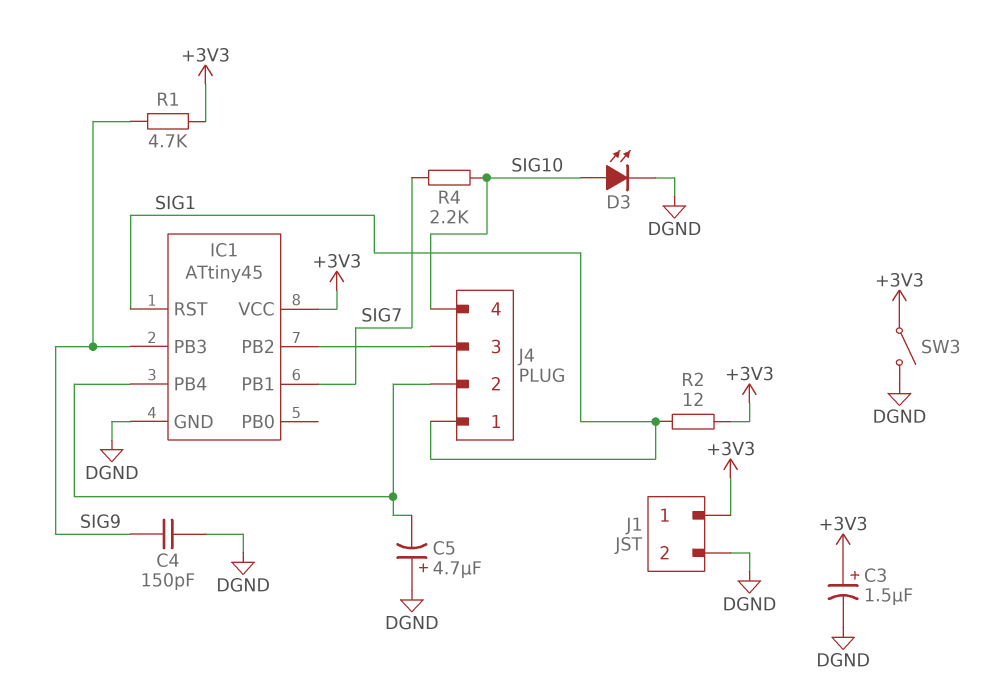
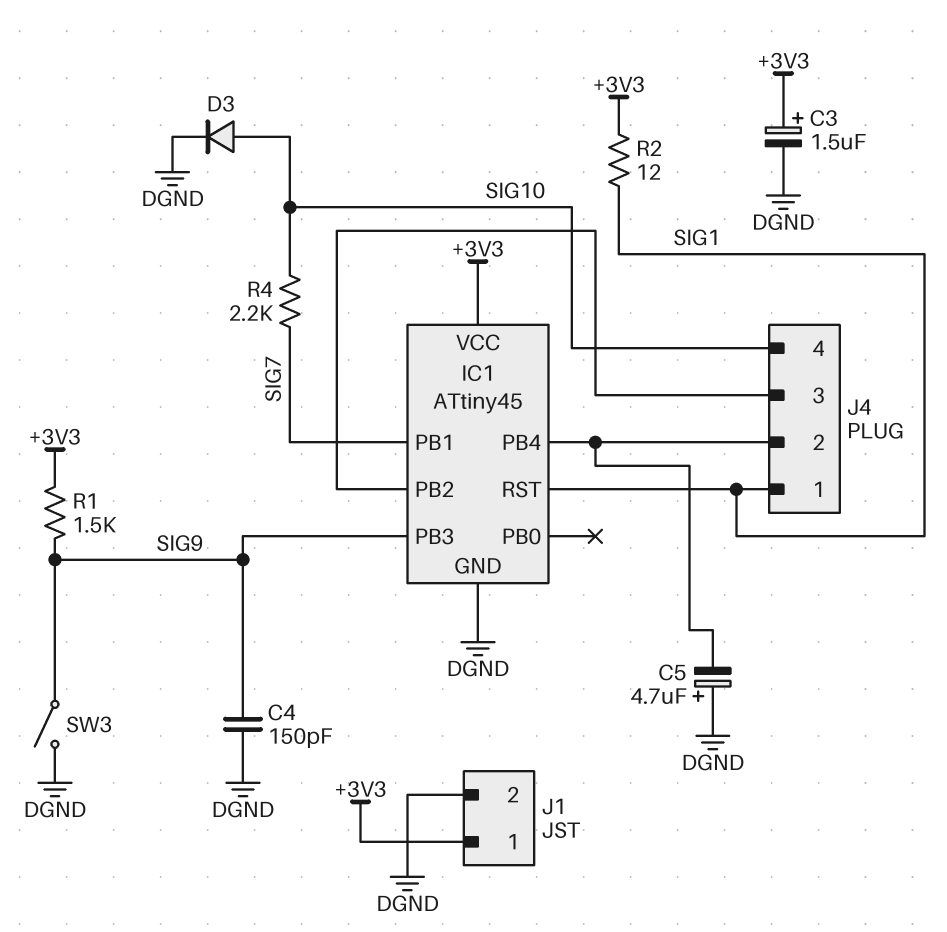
D3: LED (A SIG10, K DGND) -> diode (A SIG10, K DGND)
R1: 4.7k (+3V3, SIG9) -> 1.5k (+3V3, SIG9)
SW3: switch (+3V3, DGND) -> switch (DGND, SIG9)

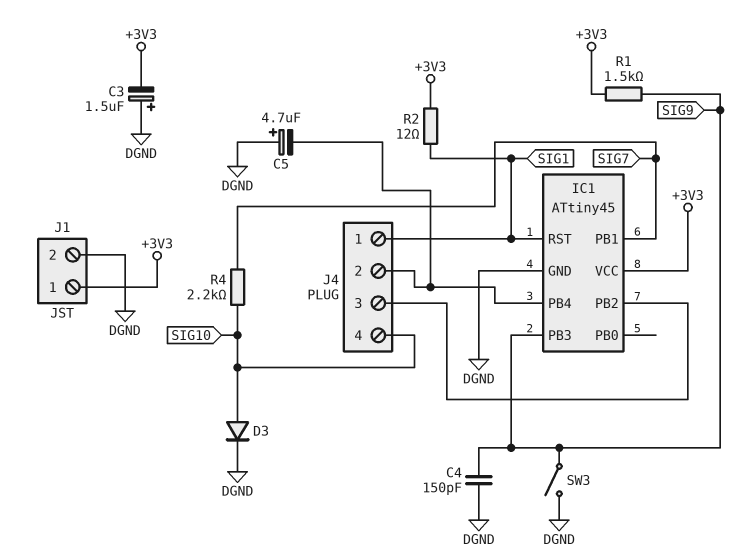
C3: 1.5uF (plus +3V3, minus DGND) -> 1.5uF (plus DGND, minus +3V3)

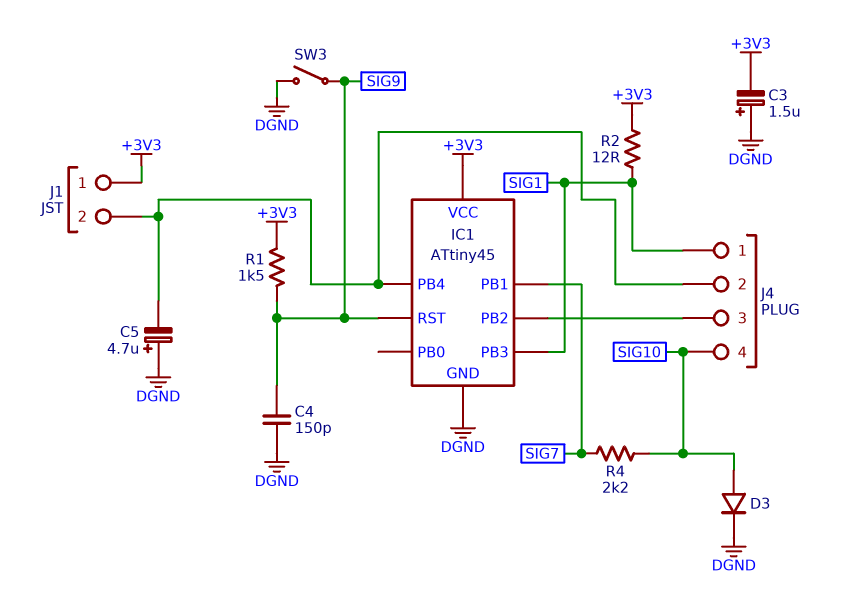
IC1 pin PB3: SIG9 -> SIG1
IC1 pin RST: SIG1 -> SIG9
J1 pin 2: DGND -> IC1/PB4

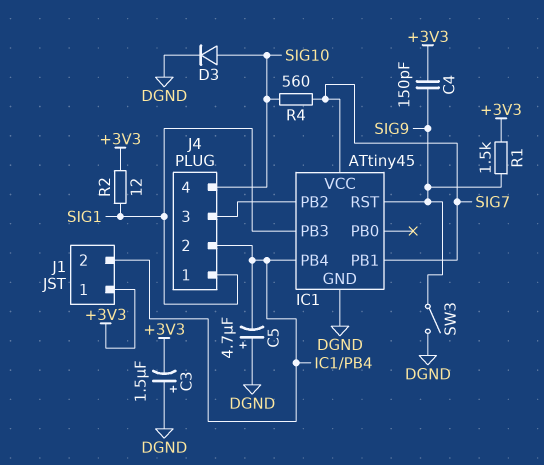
C4: 150pF (DGND, SIG9) -> 150pF (+3V3, SIG9)
IC1 pin VCC: +3V3 -> SIG7
R4: 2.2k (SIG7, SIG10) -> 560 (SIG7, SIG10)

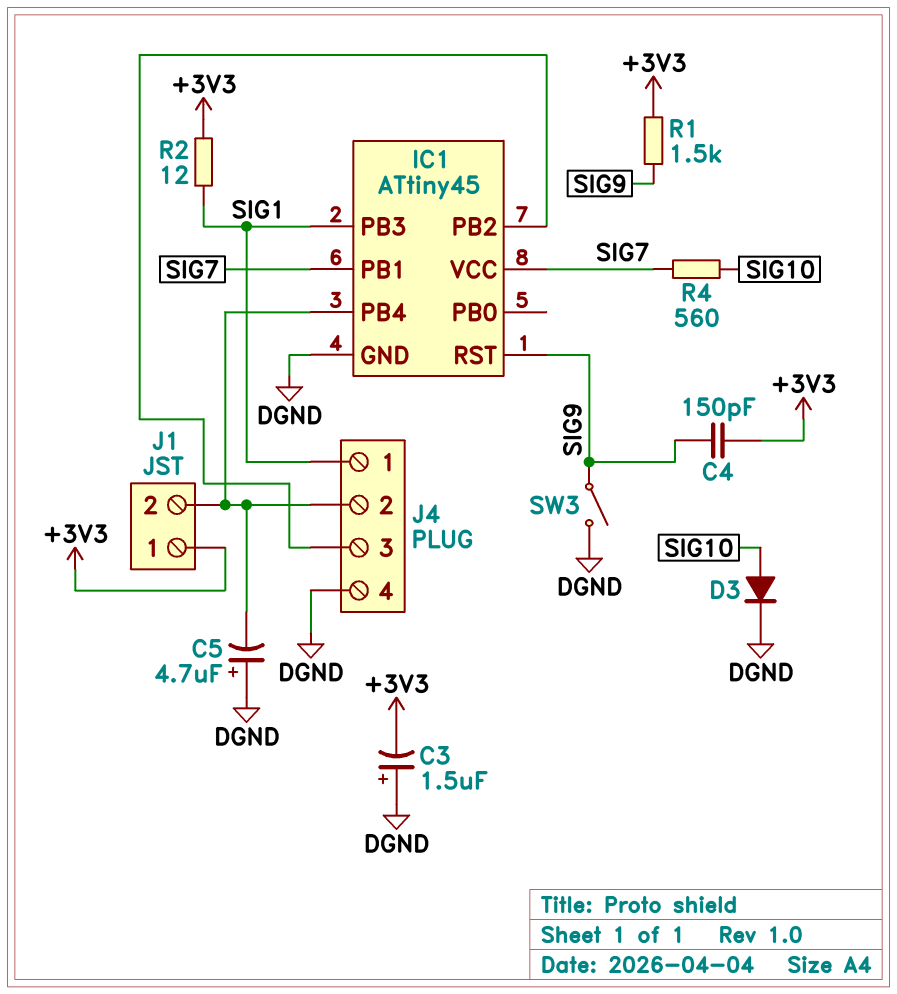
J4 pin 4: SIG10 -> DGND

